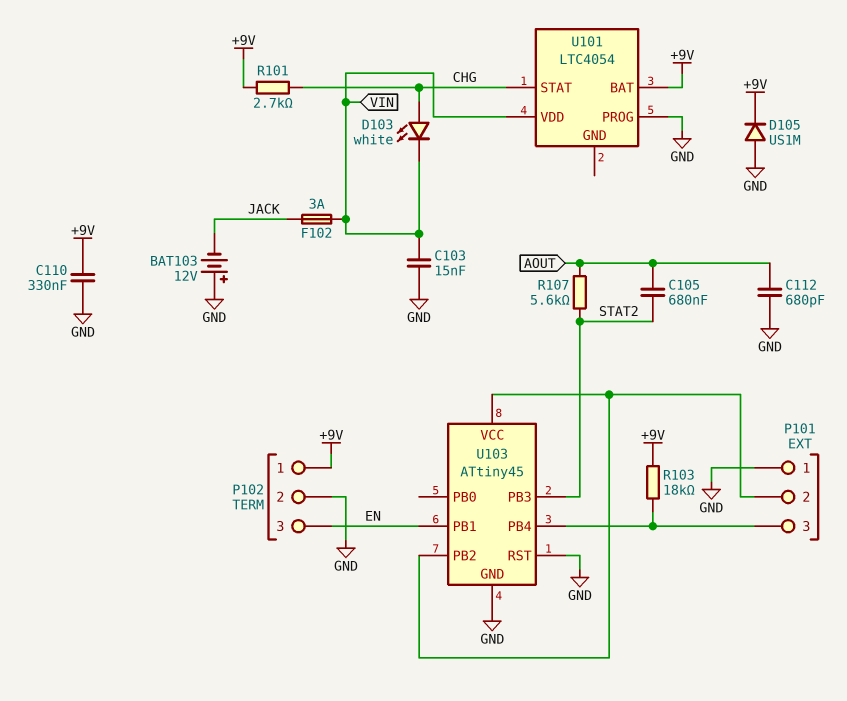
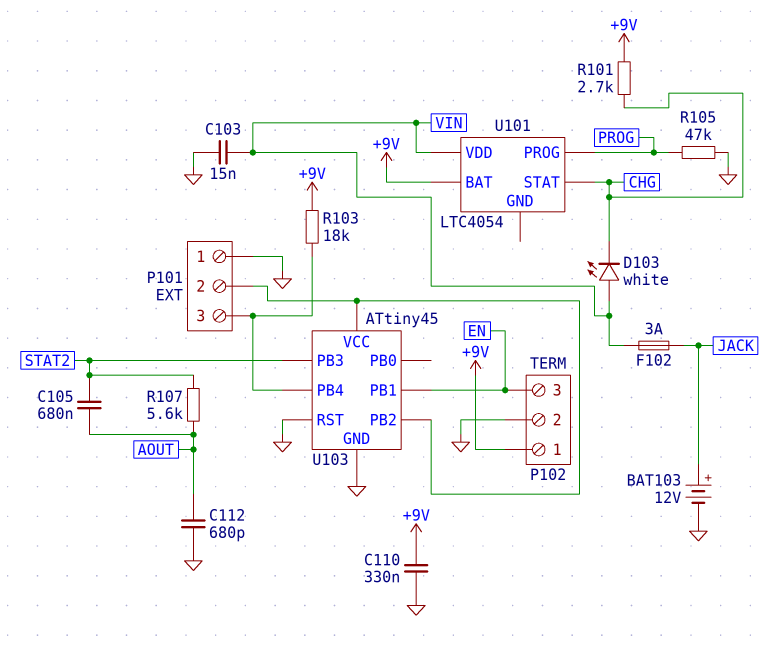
BAT103: 12V (plus GND, minus JACK) -> 12V (plus JACK, minus GND)
D103: LED white (A CHG, K VIN) -> LED white (A VIN, K CHG)
D105: diode US1M (A GND, K +9V) -> none
R105: none -> 47k (GND, PROG)
U101 pin PROG: GND -> PROG

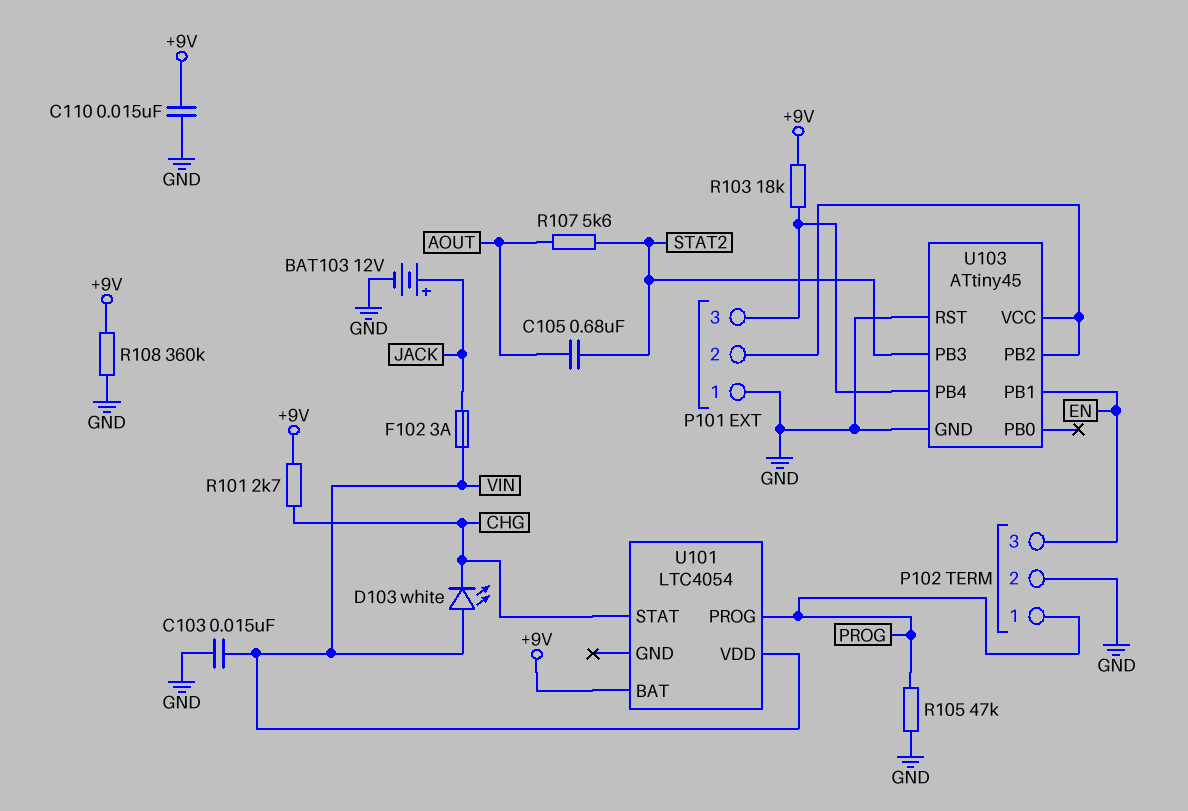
C110: 330nF (+9V, GND) -> 15nF (+9V, GND)
C112: 680pF (AOUT, GND) -> none
P102 pin 1: +9V -> PROG
R108: none -> 360k (+9V, GND)

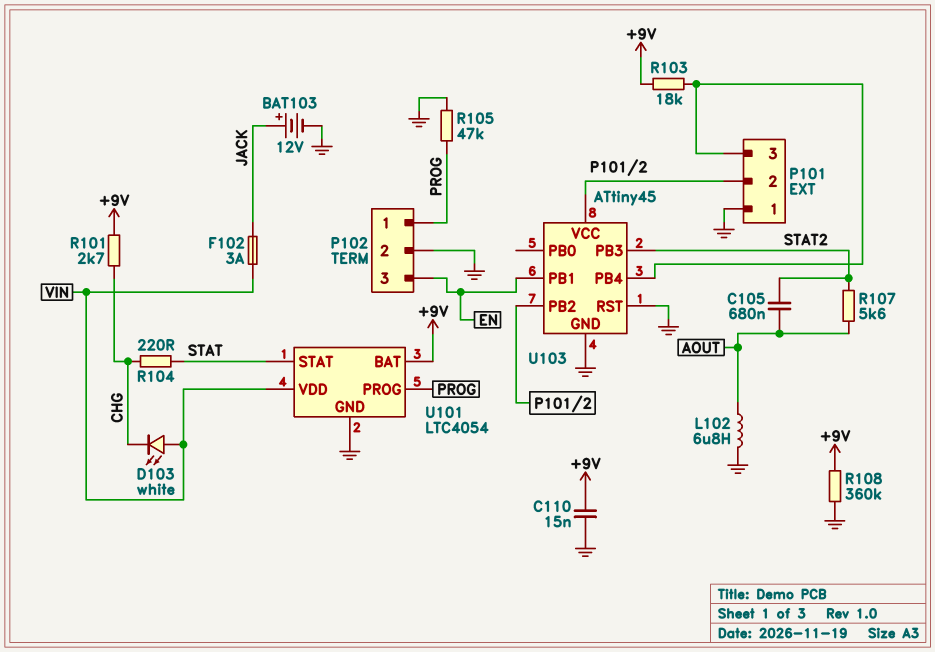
C103: 15nF (GND, VIN) -> none
L102: none -> 6.8uH (AOUT, GND)
R104: none -> 220 (CHG, STAT)
U101 pin GND: none -> GND
U101 pin STAT: CHG -> STAT

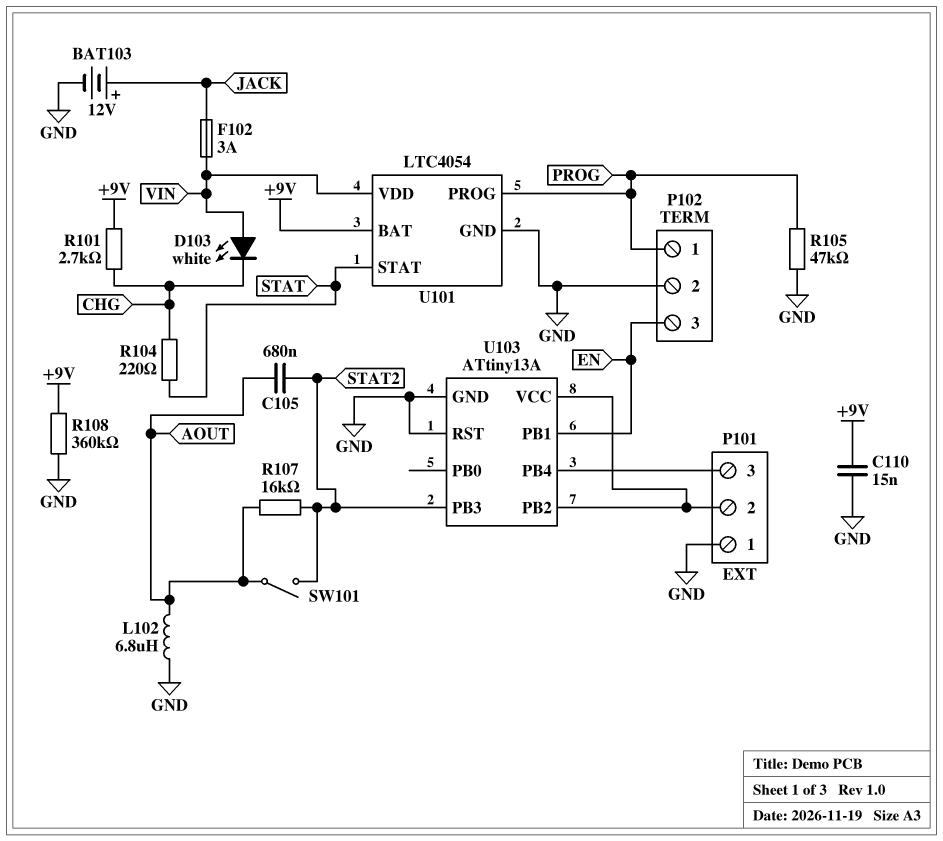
R103: 18k (+9V, P101/3) -> none
R107: 5.6k (AOUT, STAT2) -> 16k (AOUT, STAT2)
SW101: none -> switch (AOUT, STAT2)
U103: ATtiny45 -> ATtiny13A

